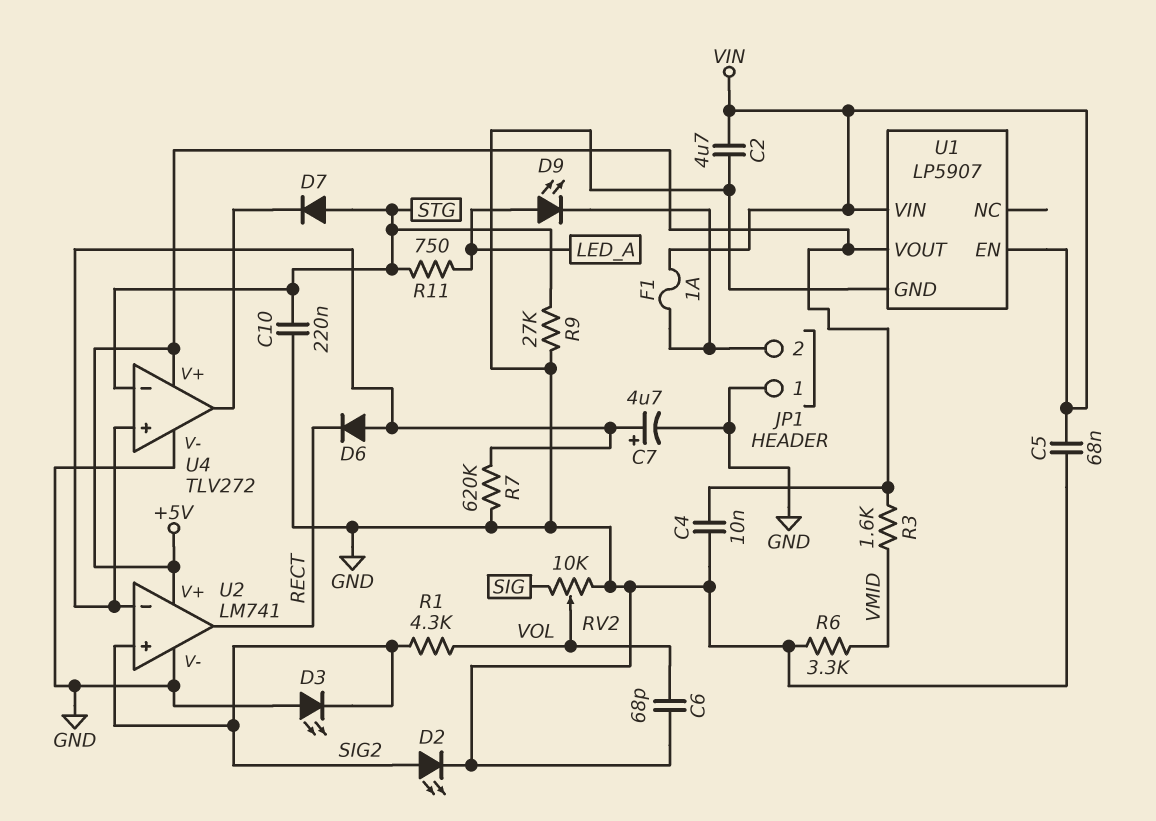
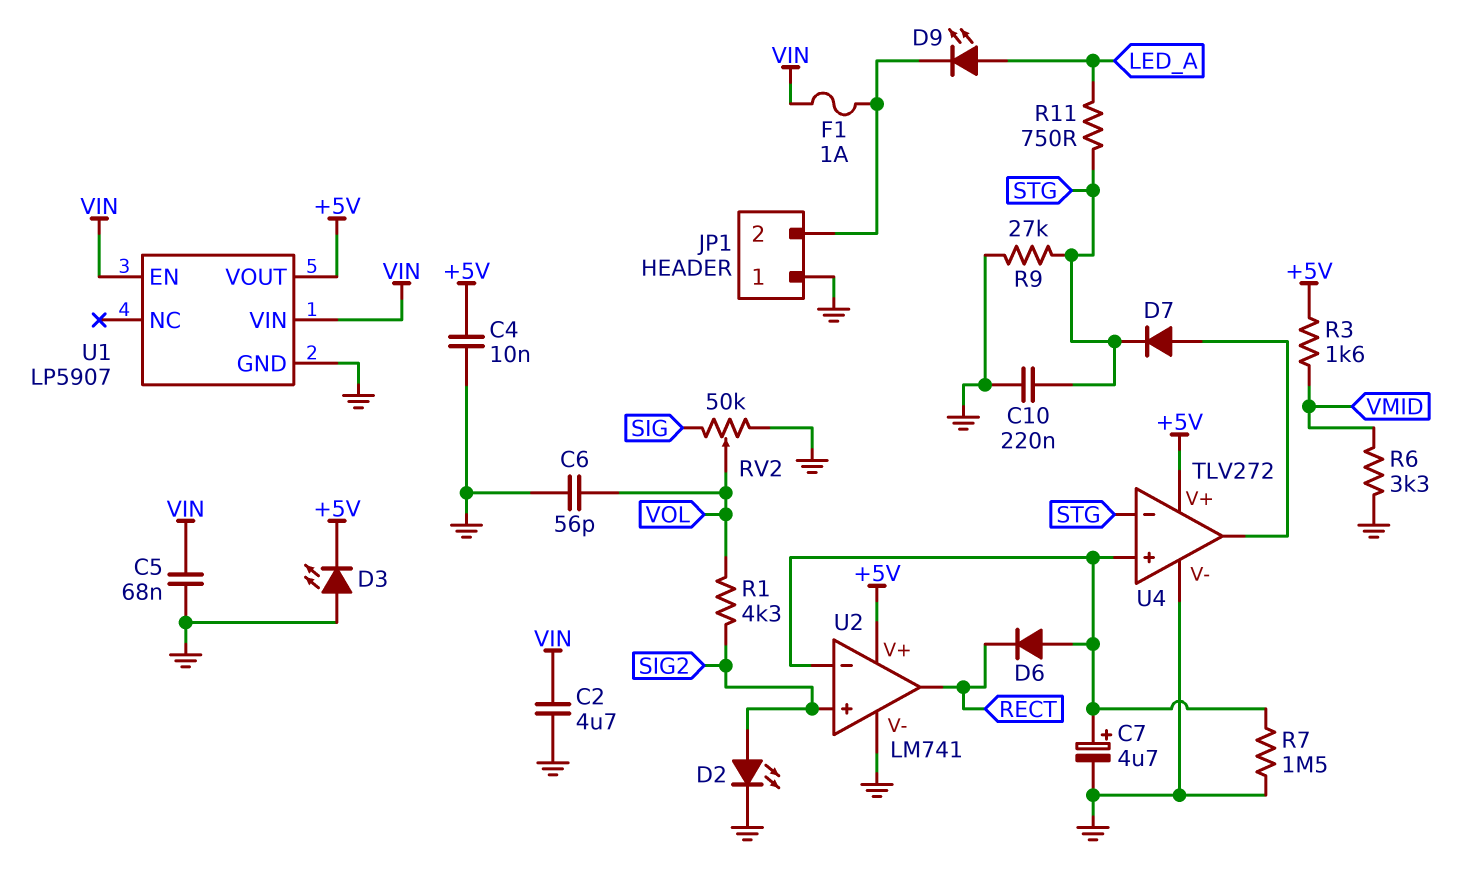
C6: 68pF (GND, VOL) -> 56pF (GND, VOL)
D3: LED (A GND, K SIG2) -> LED (A GND, K +5V)
D7: diode (A STG, K U4/out) -> diode (A U4/out, K STG)
R7: 620k (GND, U2/in-) -> 1.5M (GND, U2/in-)
RV2: 10k (GND, SIG, wiper VOL) -> 50k (GND, SIG, wiper VOL)

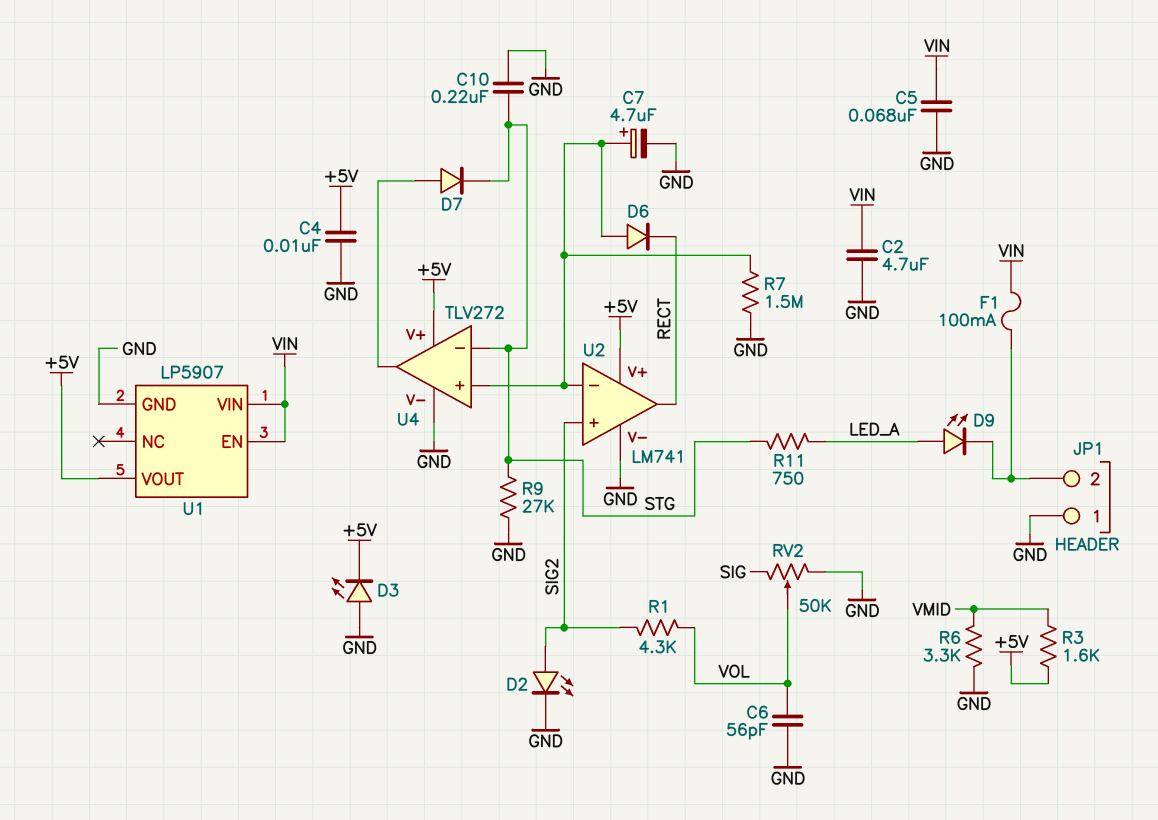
F1: 1A (JP1/2, VIN) -> 100mA (JP1/2, VIN)

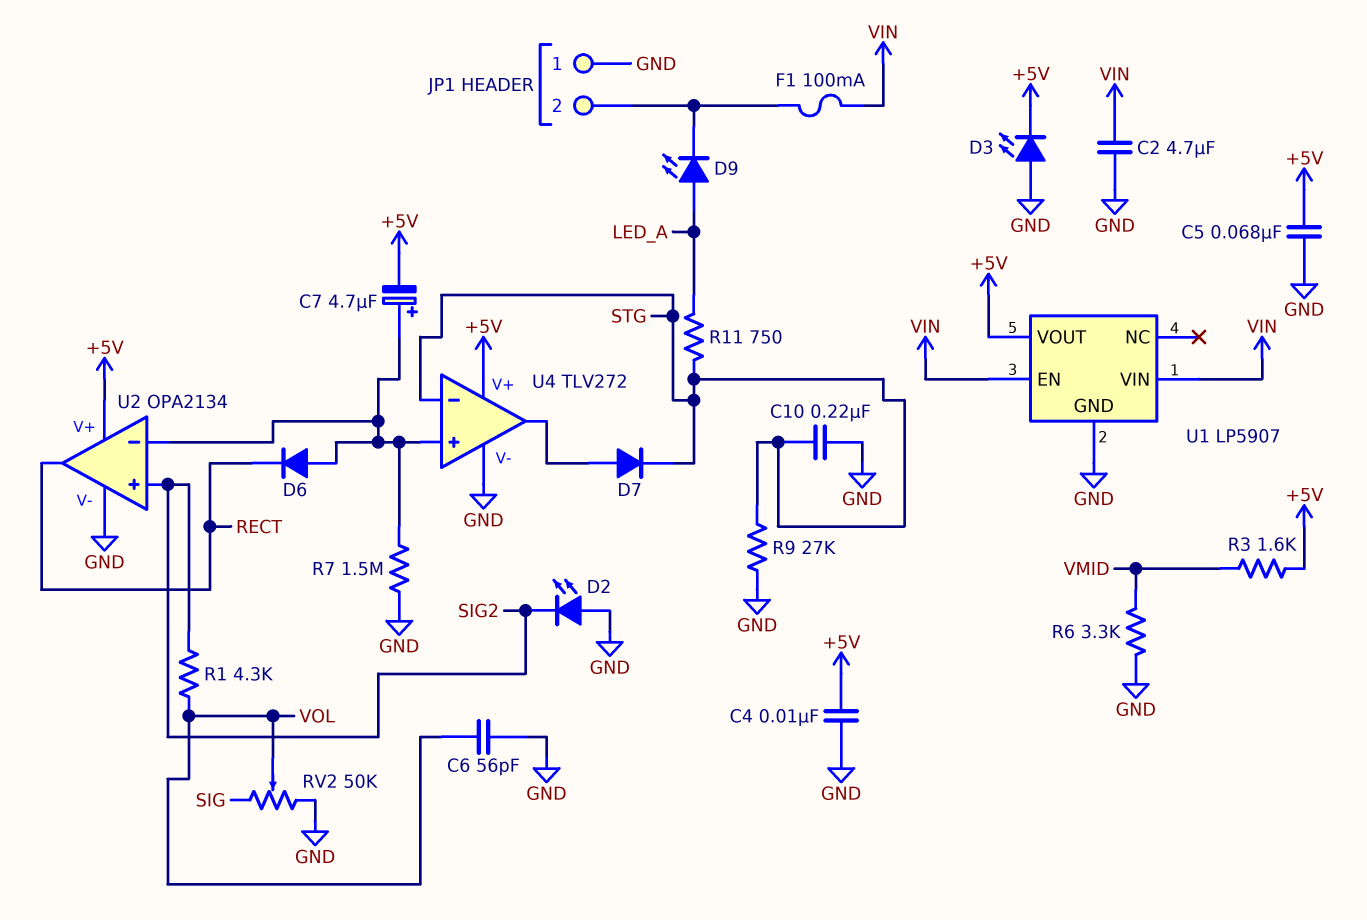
C5: 68nF (GND, VIN) -> 68nF (+5V, GND)
C7: 4.7uF (plus U2/in-, minus GND) -> 4.7uF (plus U2/in-, minus +5V)
D2: LED (A SIG2, K GND) -> LED (A GND, K SIG2)
U2: LM741 -> OPA2134

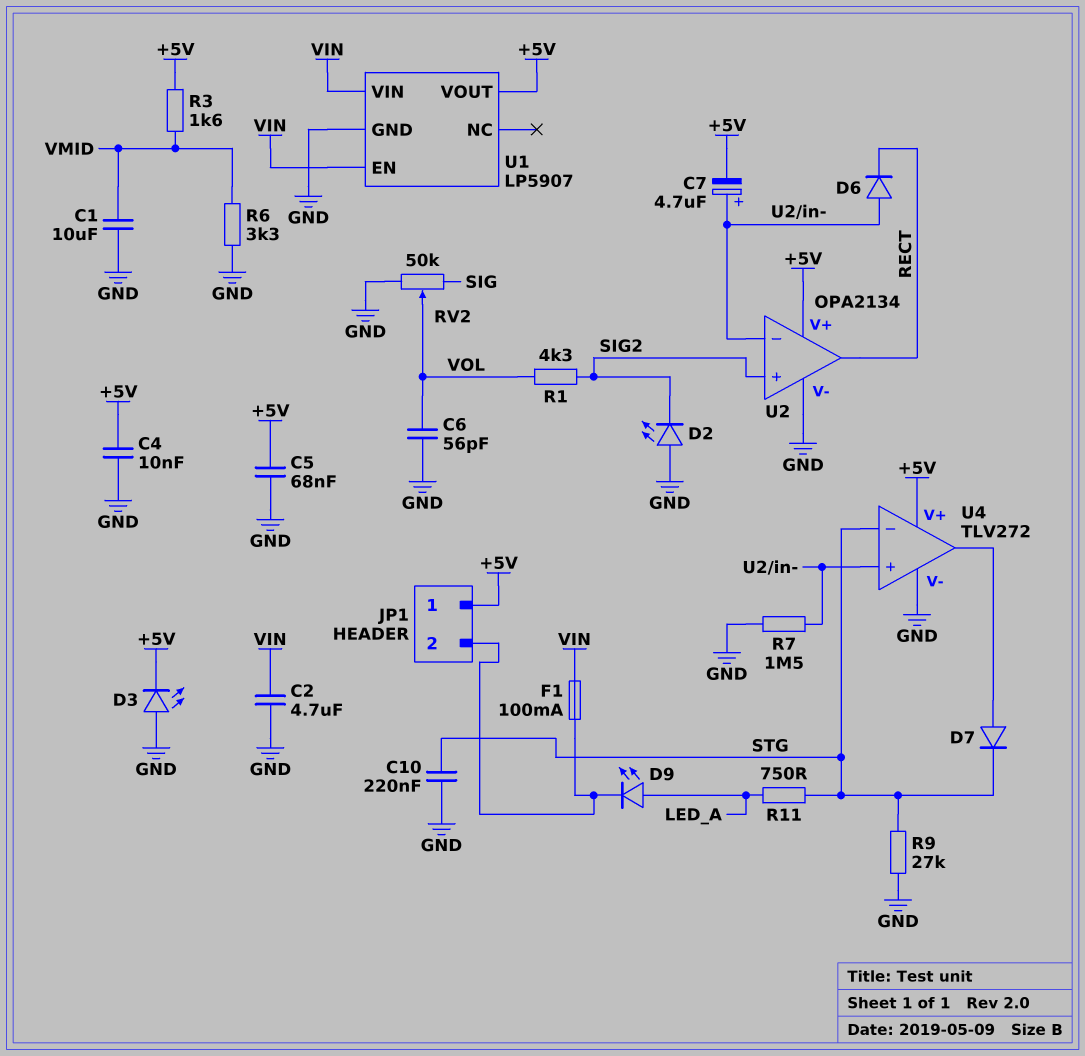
C1: none -> 10uF (GND, VMID)
JP1 pin 1: GND -> +5V

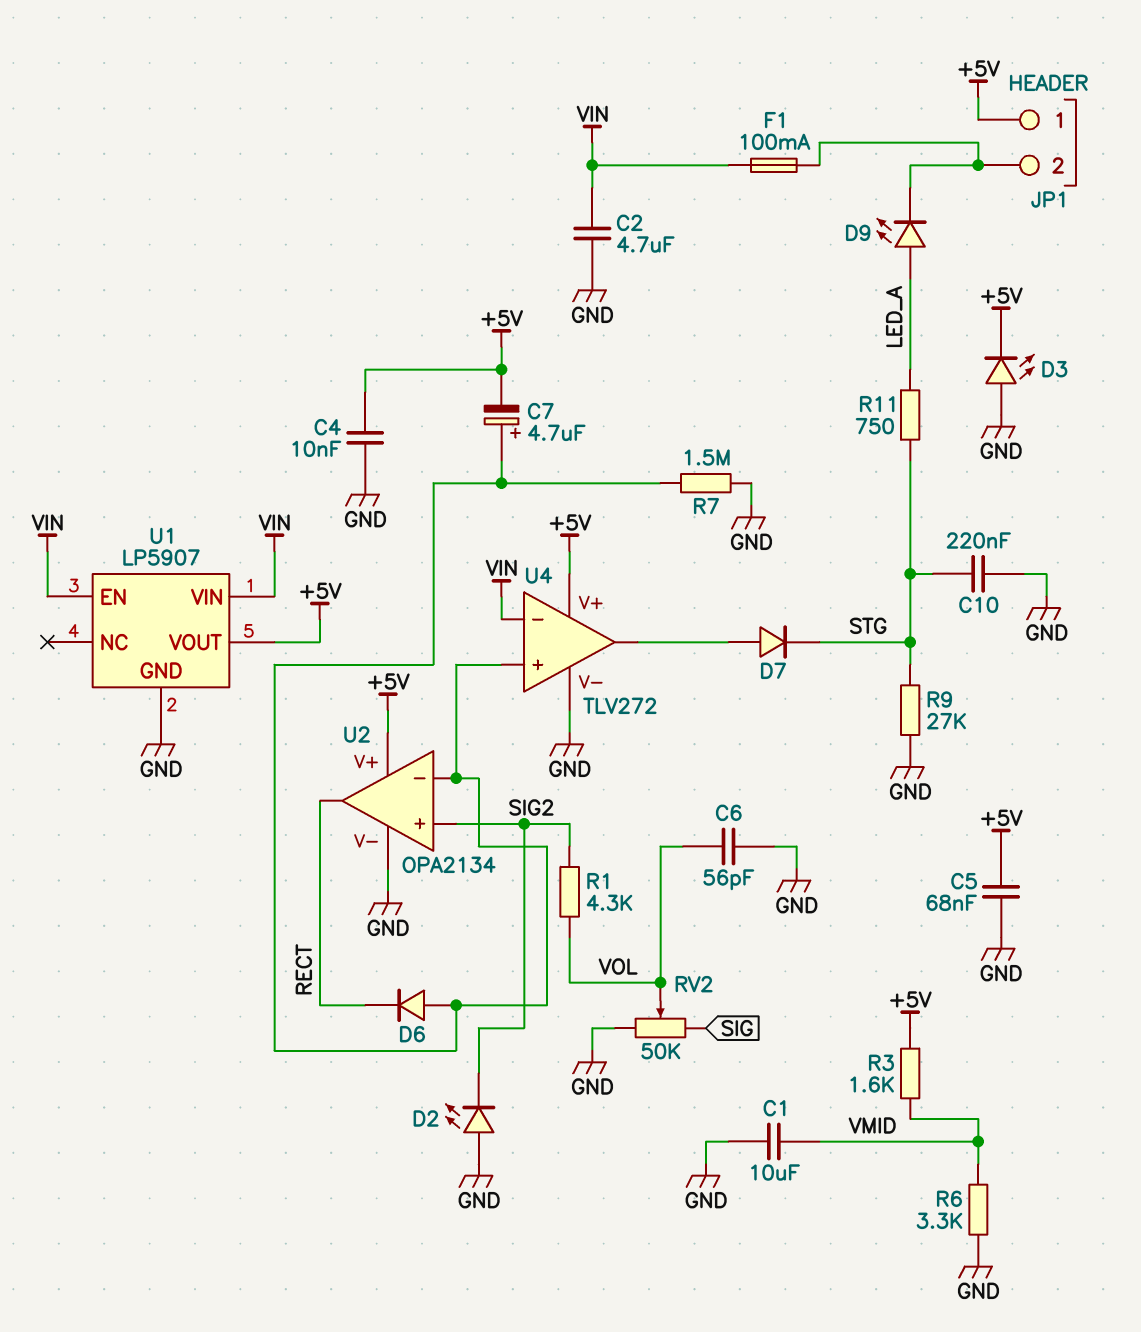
U4 pin in-: STG -> VIN

